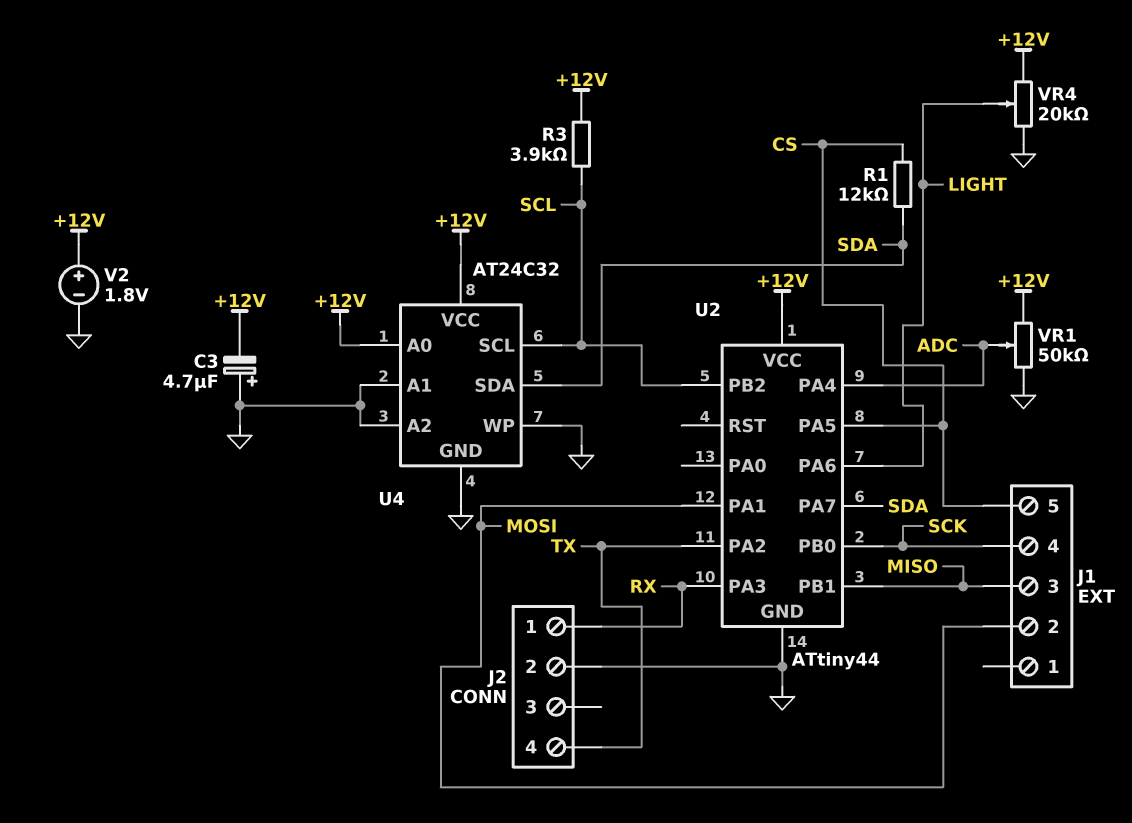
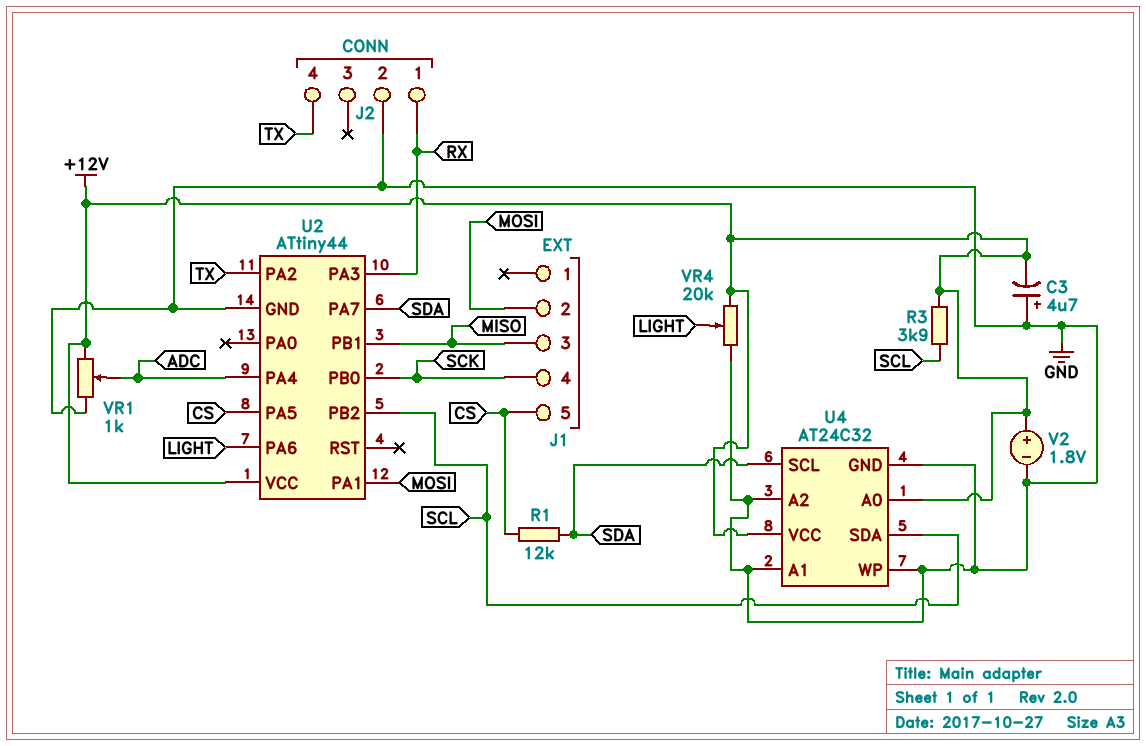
U4 pin SCL: SCL -> SDA
U4 pin SDA: SDA -> SCL
VR1: 50k (+12V, GND, wiper ADC) -> 1k (+12V, GND, wiper ADC)

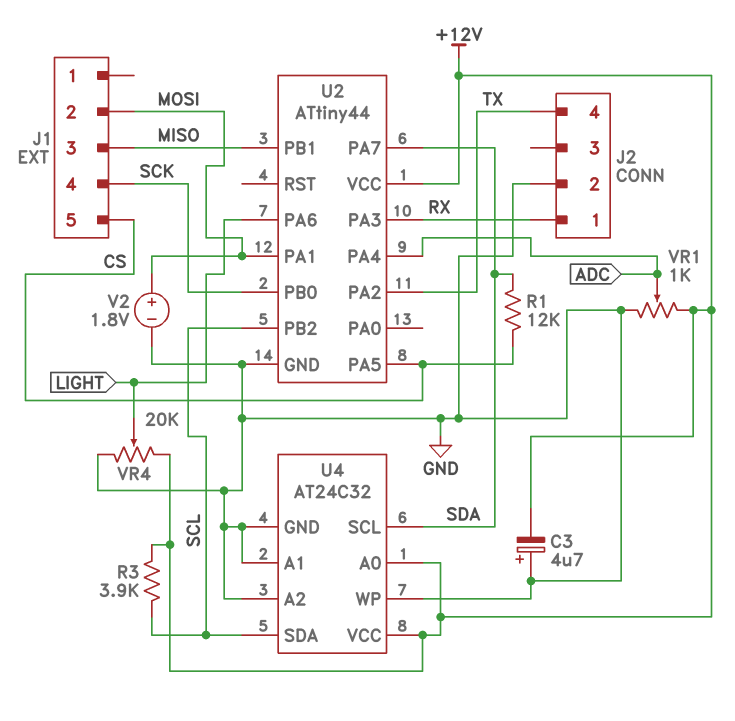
V2: 1.8V (plus +12V, minus GND) -> 1.8V (plus MOSI, minus GND)

